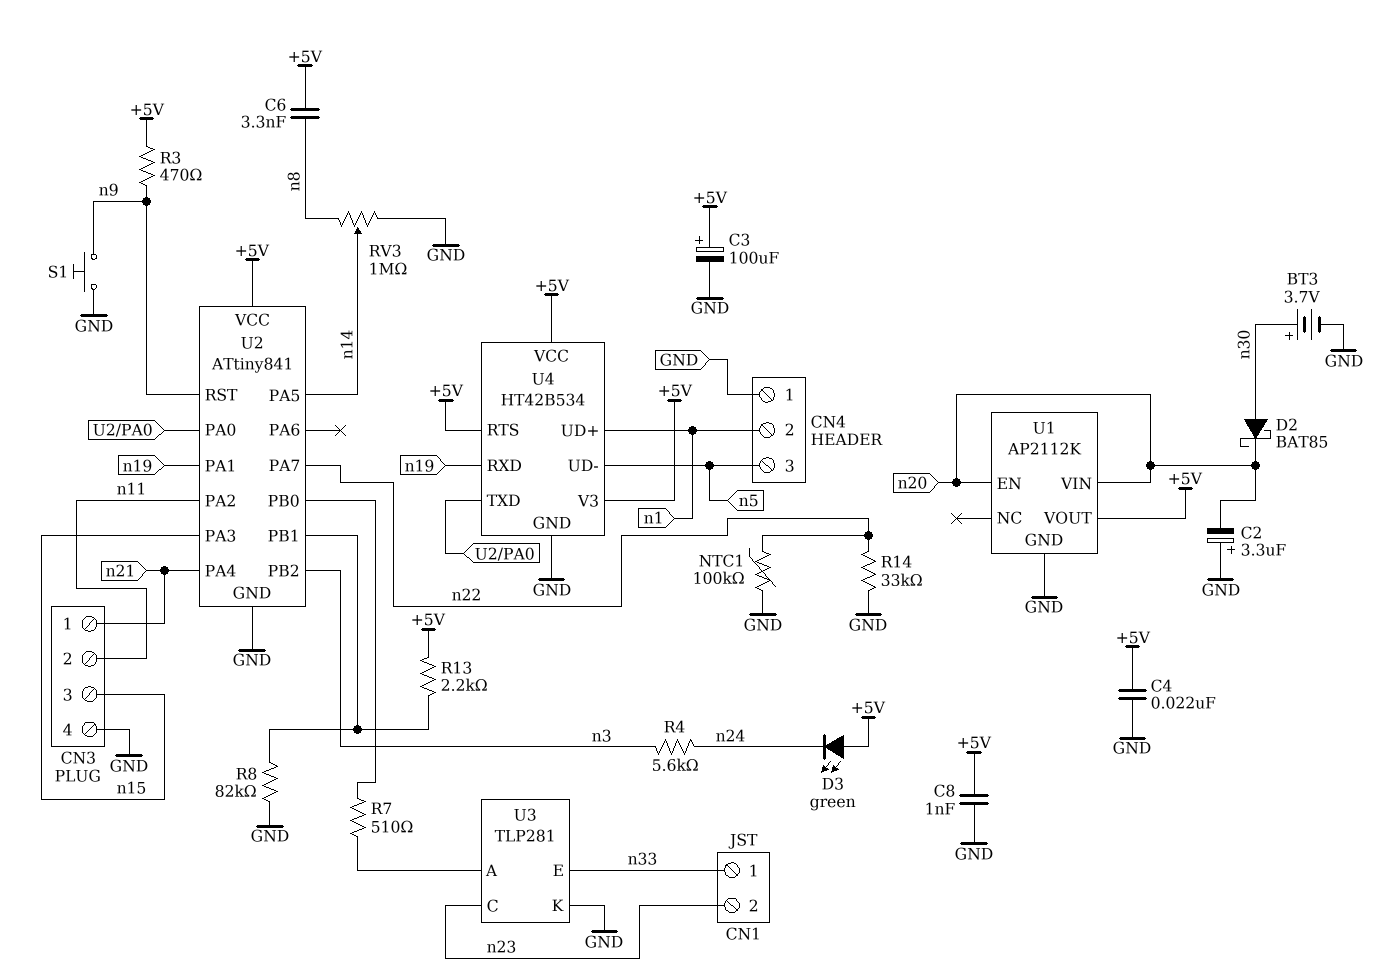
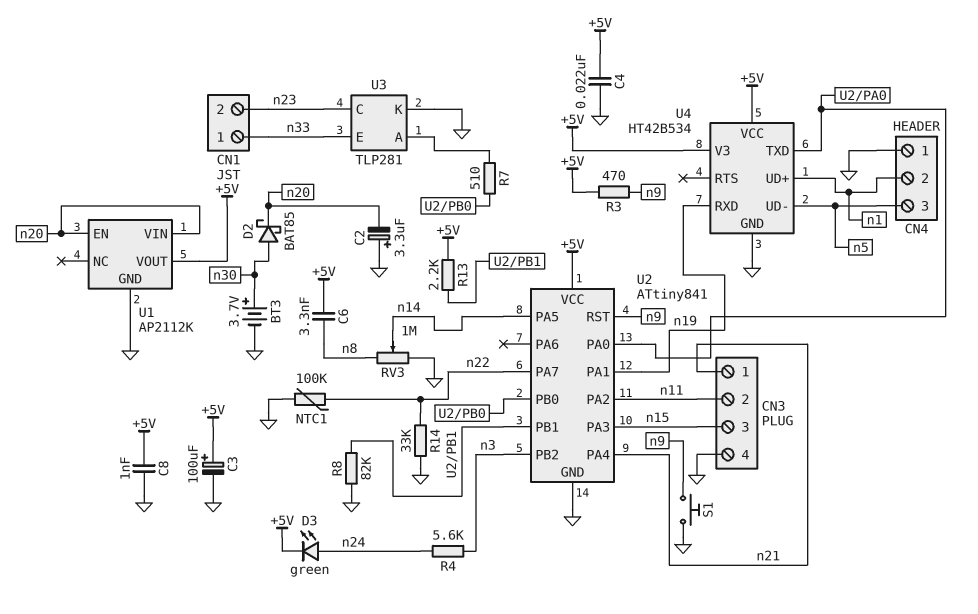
D3: LED green (A +5V, K n24) -> LED green (A n24, K +5V)
U4 pin RTS: +5V -> none

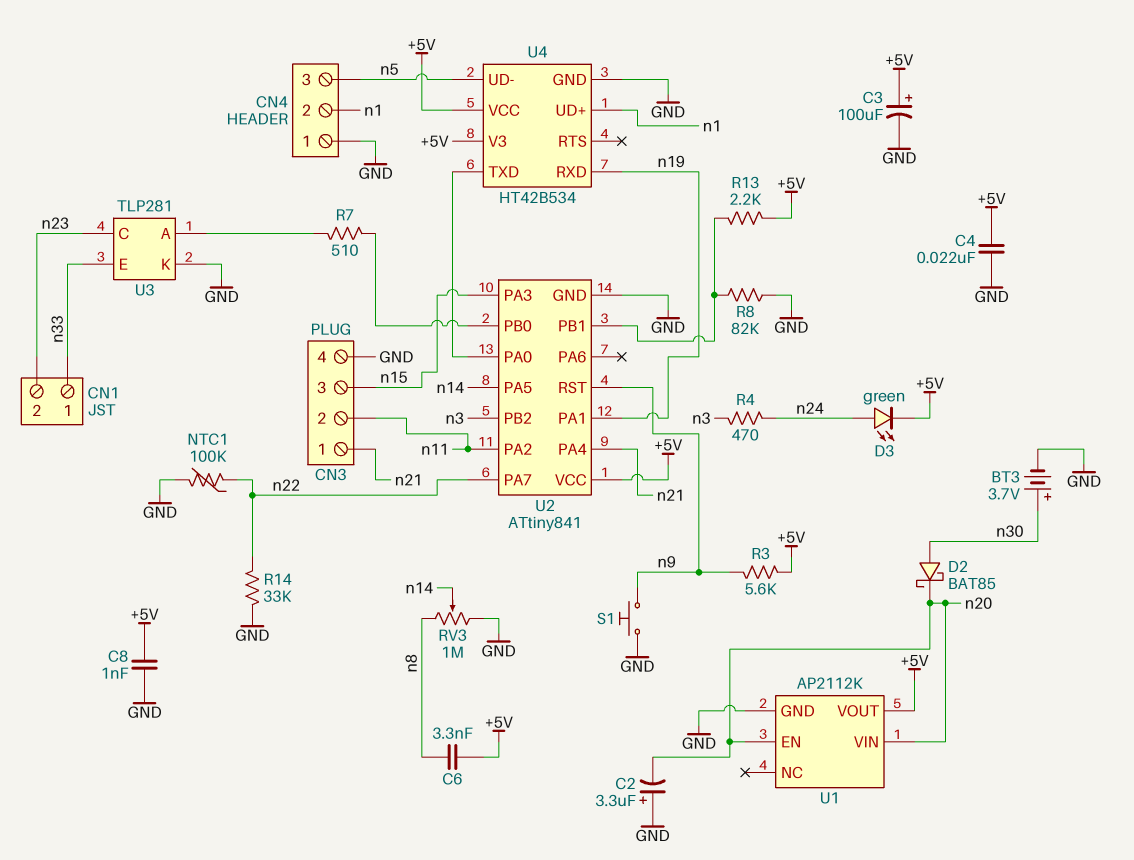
R3: 470 (+5V, n9) -> 5.6k (+5V, n9)
R4: 5.6k (n3, n24) -> 470 (n3, n24)

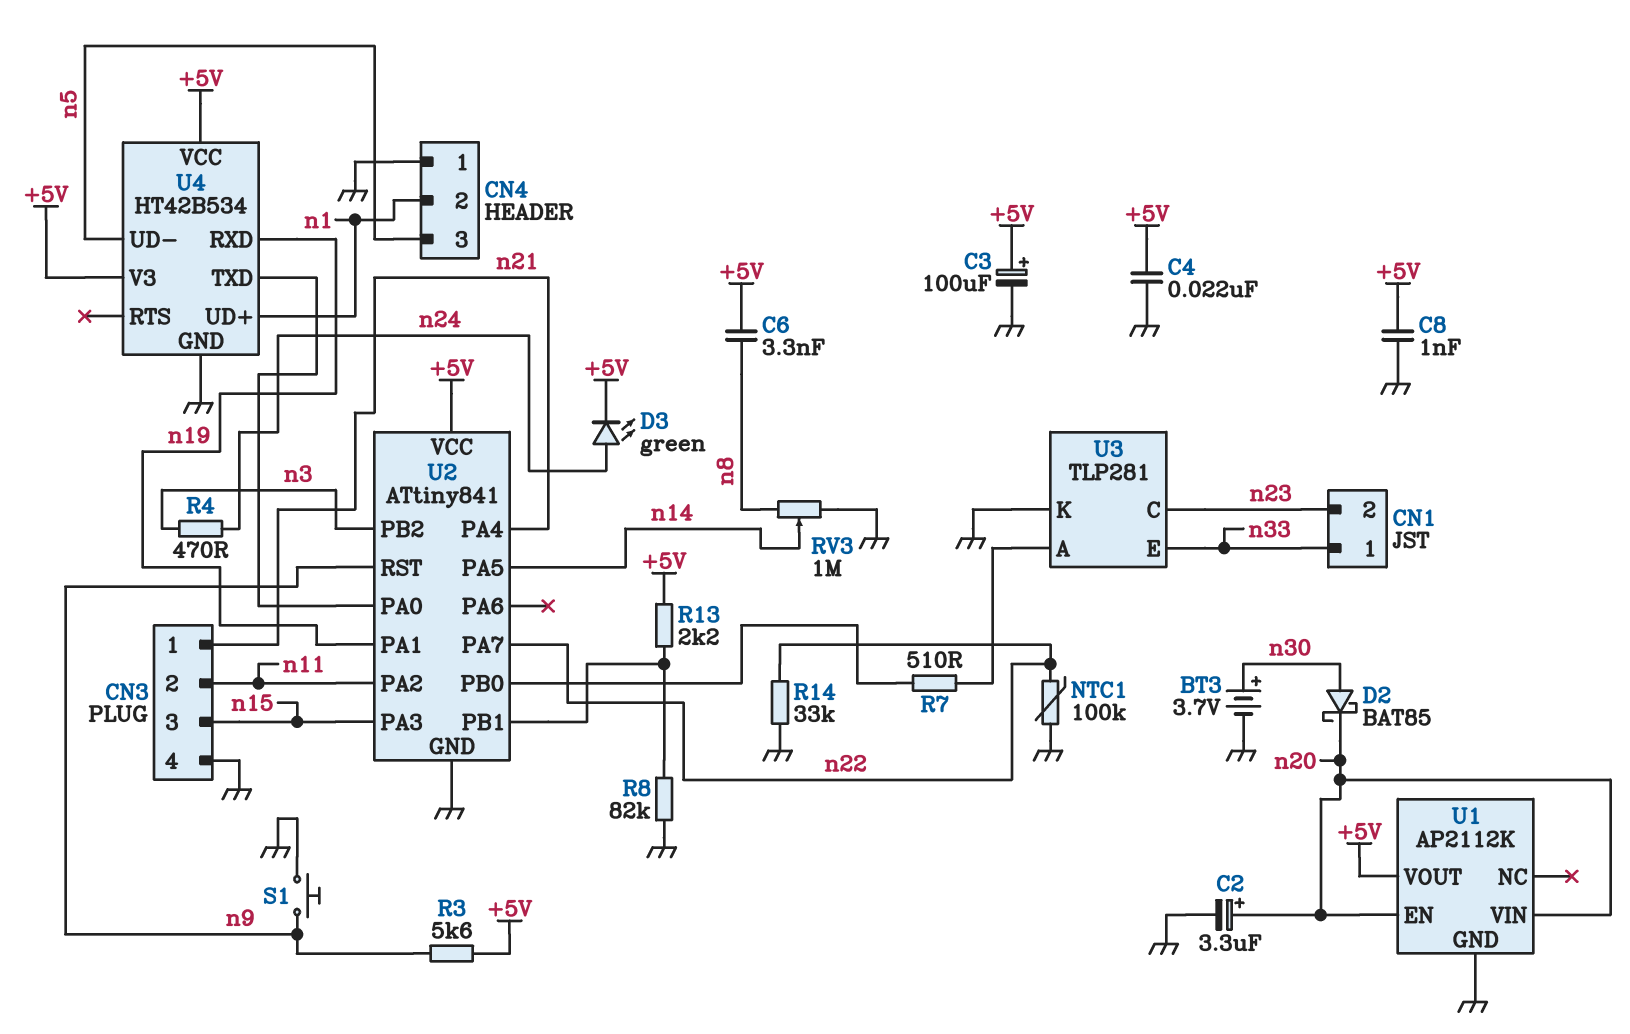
C2: 3.3uF (plus GND, minus n20) -> 3.3uF (plus n20, minus GND)

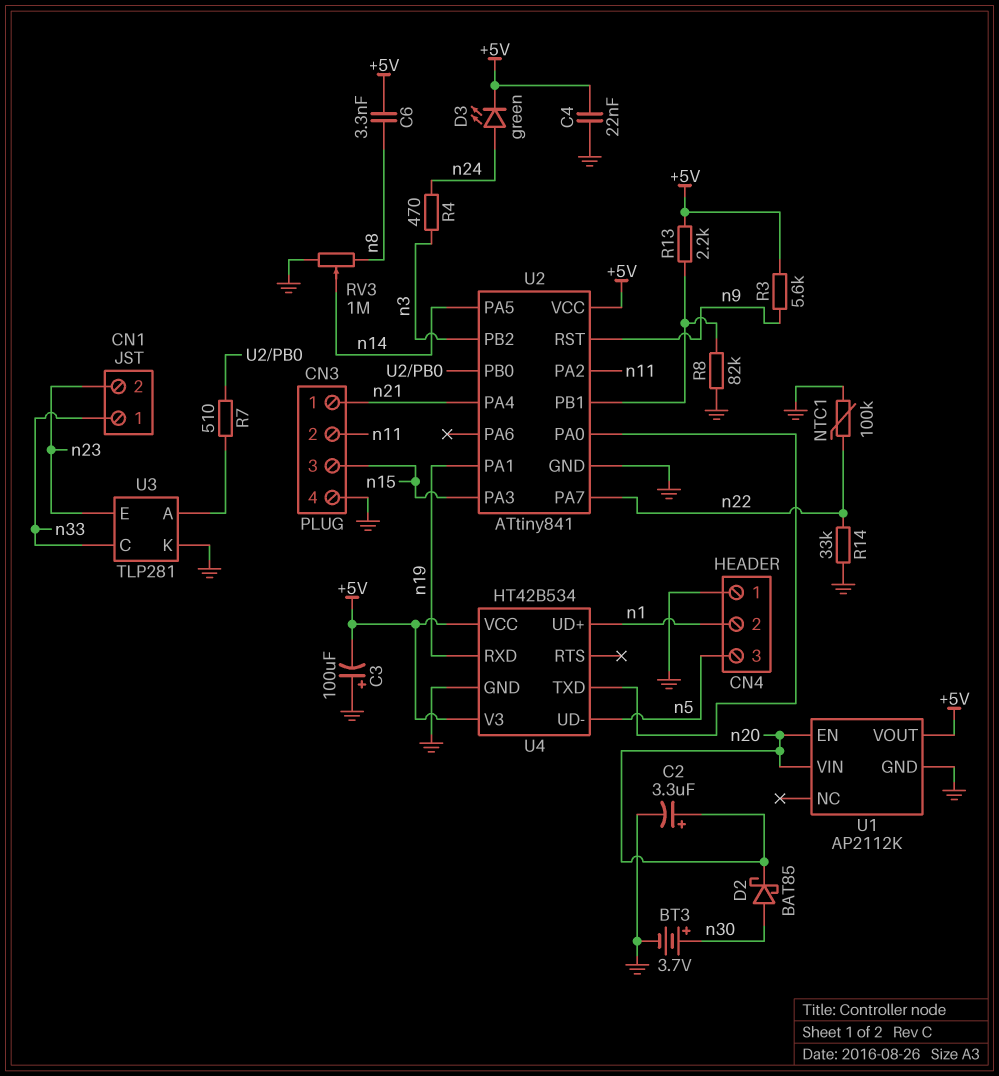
C3: 100uF (plus +5V, minus GND) -> 100uF (plus GND, minus +5V)
C8: 1nF (+5V, GND) -> none
S1: button (GND, n9) -> none
U3 pin C: n23 -> n33
U3 pin E: n33 -> n23

